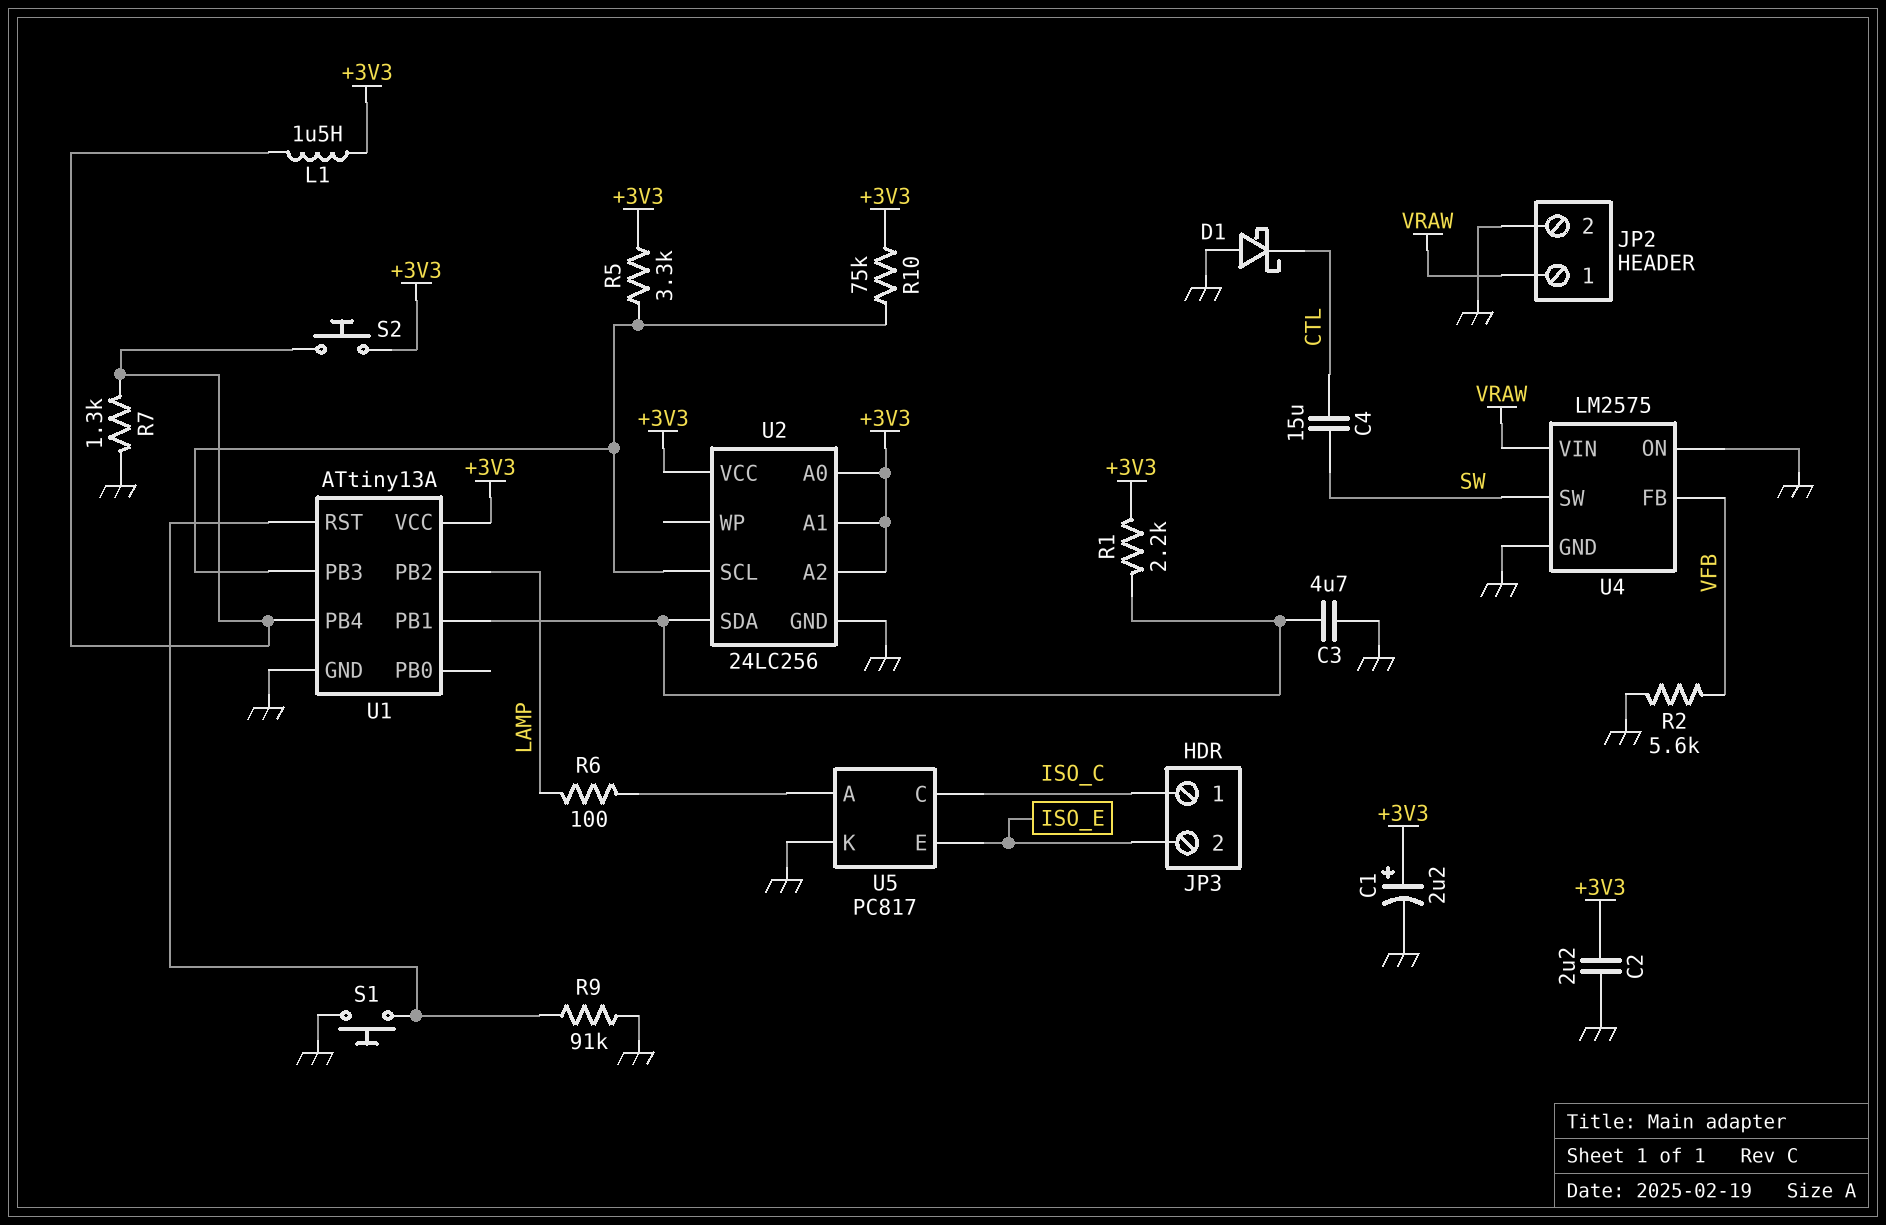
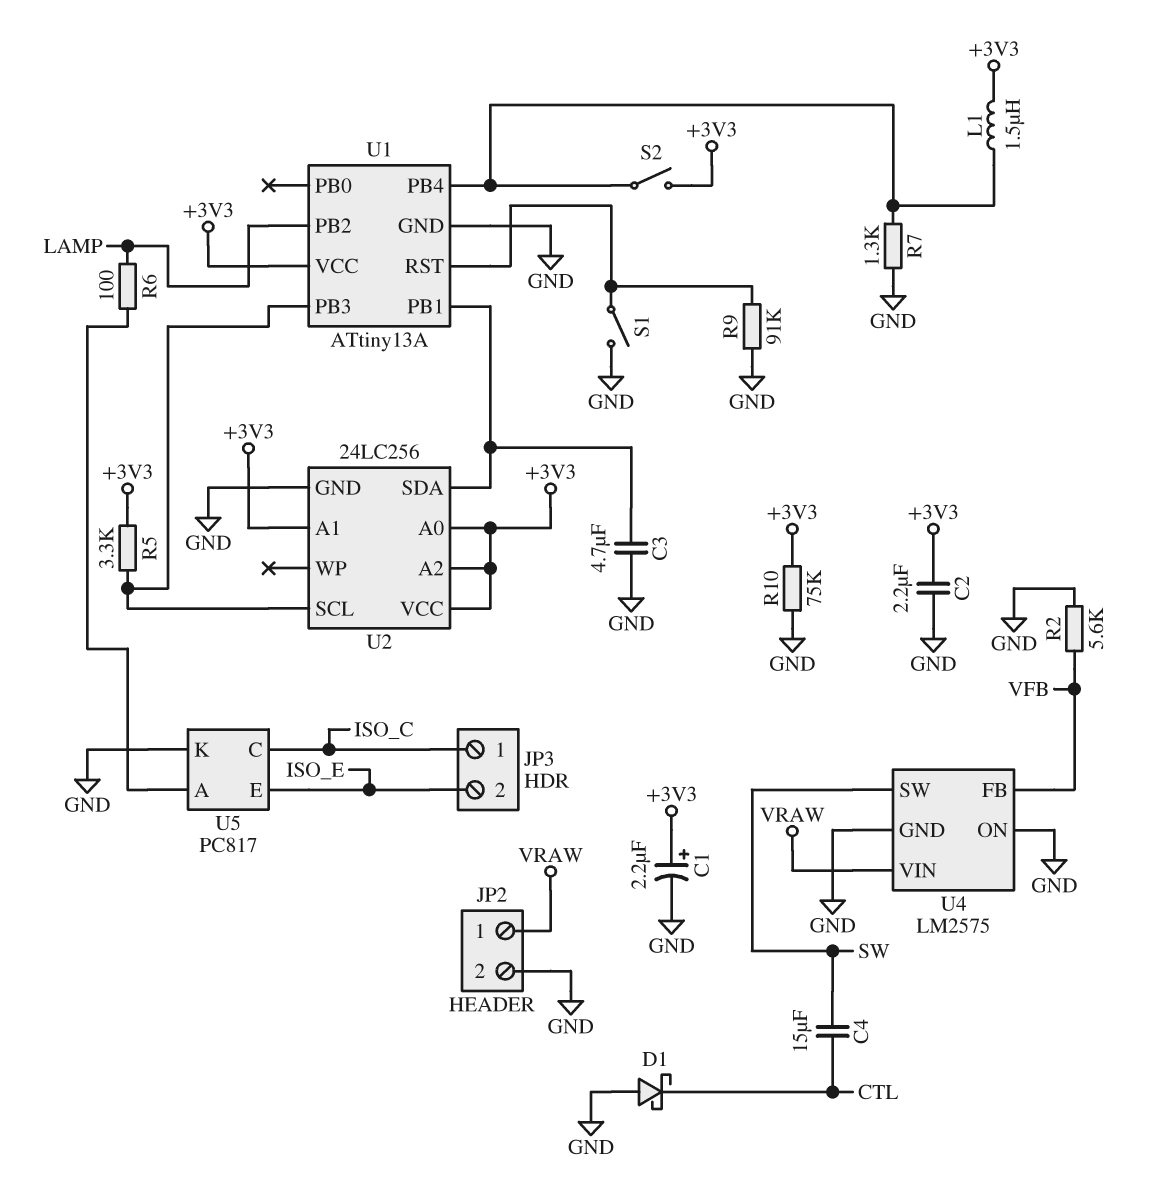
R1: 2.2k (+3V3, U1/PB1) -> none
R10: 75k (+3V3, U1/PB3) -> 75k (+3V3, GND)
S1: button (GND, U1/RST) -> switch (GND, U1/RST)
S2: button (+3V3, U1/PB4) -> switch (+3V3, U1/PB4)

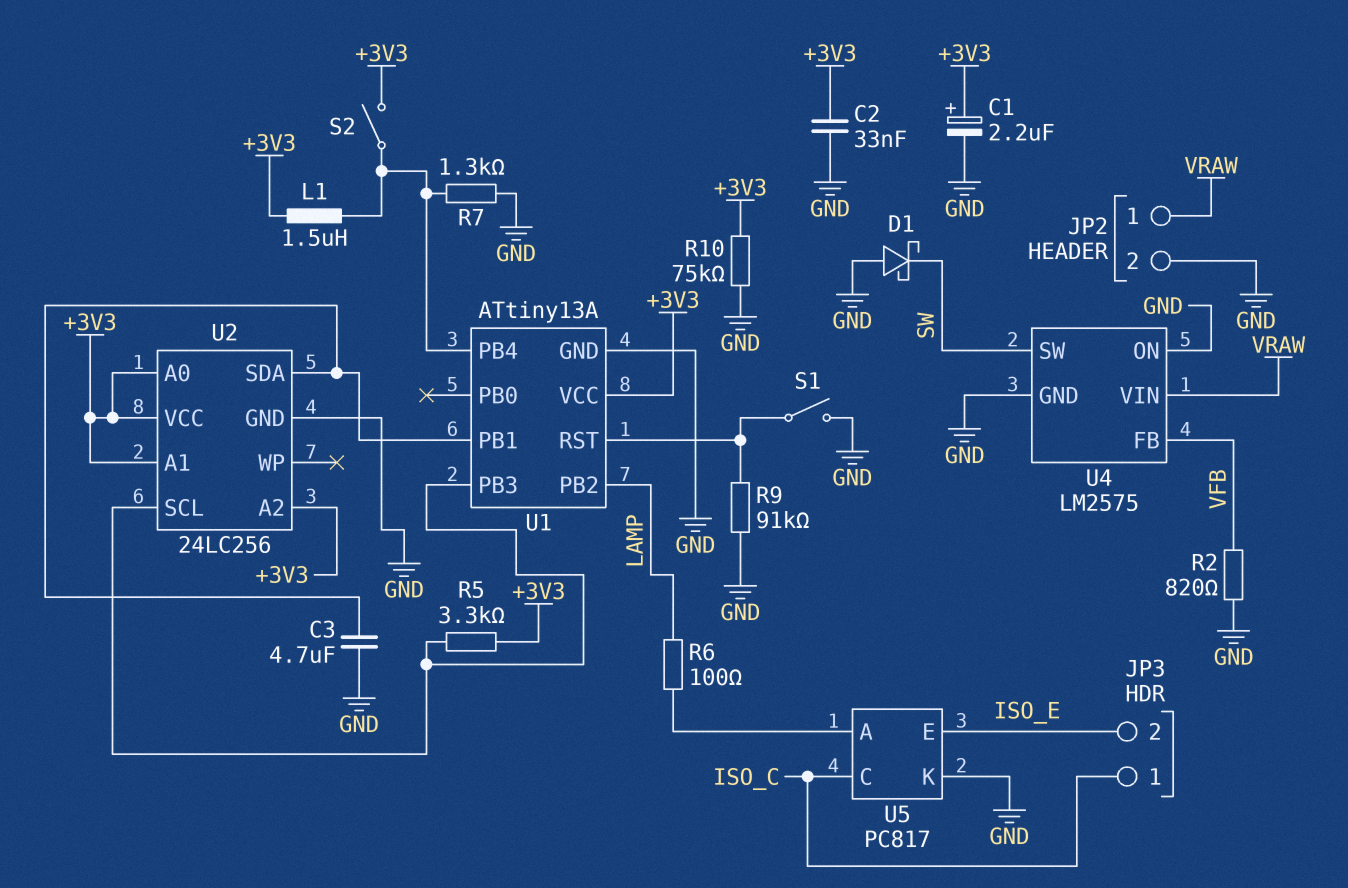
C2: 2.2uF (+3V3, GND) -> 33nF (+3V3, GND)
C4: 15uF (CTL, SW) -> none
D1: schottky (A GND, K CTL) -> schottky (A GND, K SW)
R2: 5.6k (GND, VFB) -> 820 (GND, VFB)

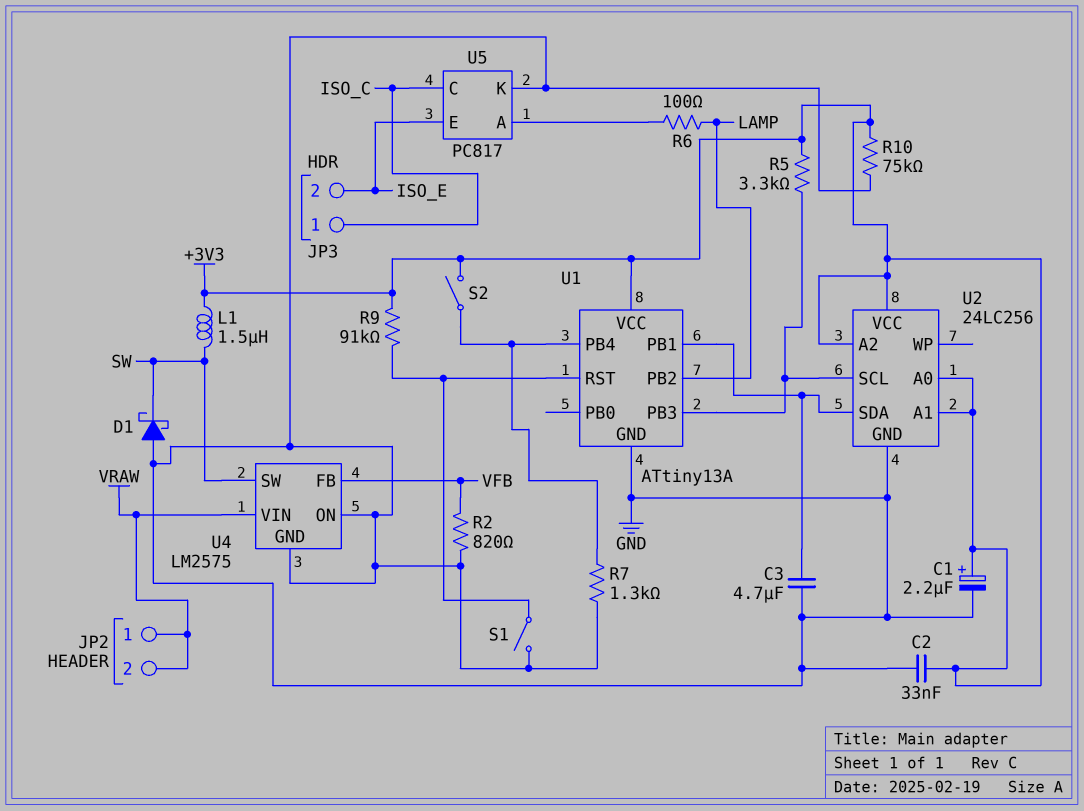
JP2 pin 2: GND -> VRAW
L1: 1.5uH (+3V3, U1/PB4) -> 1.5uH (+3V3, SW)
R9: 91k (GND, U1/RST) -> 91k (+3V3, U1/RST)

